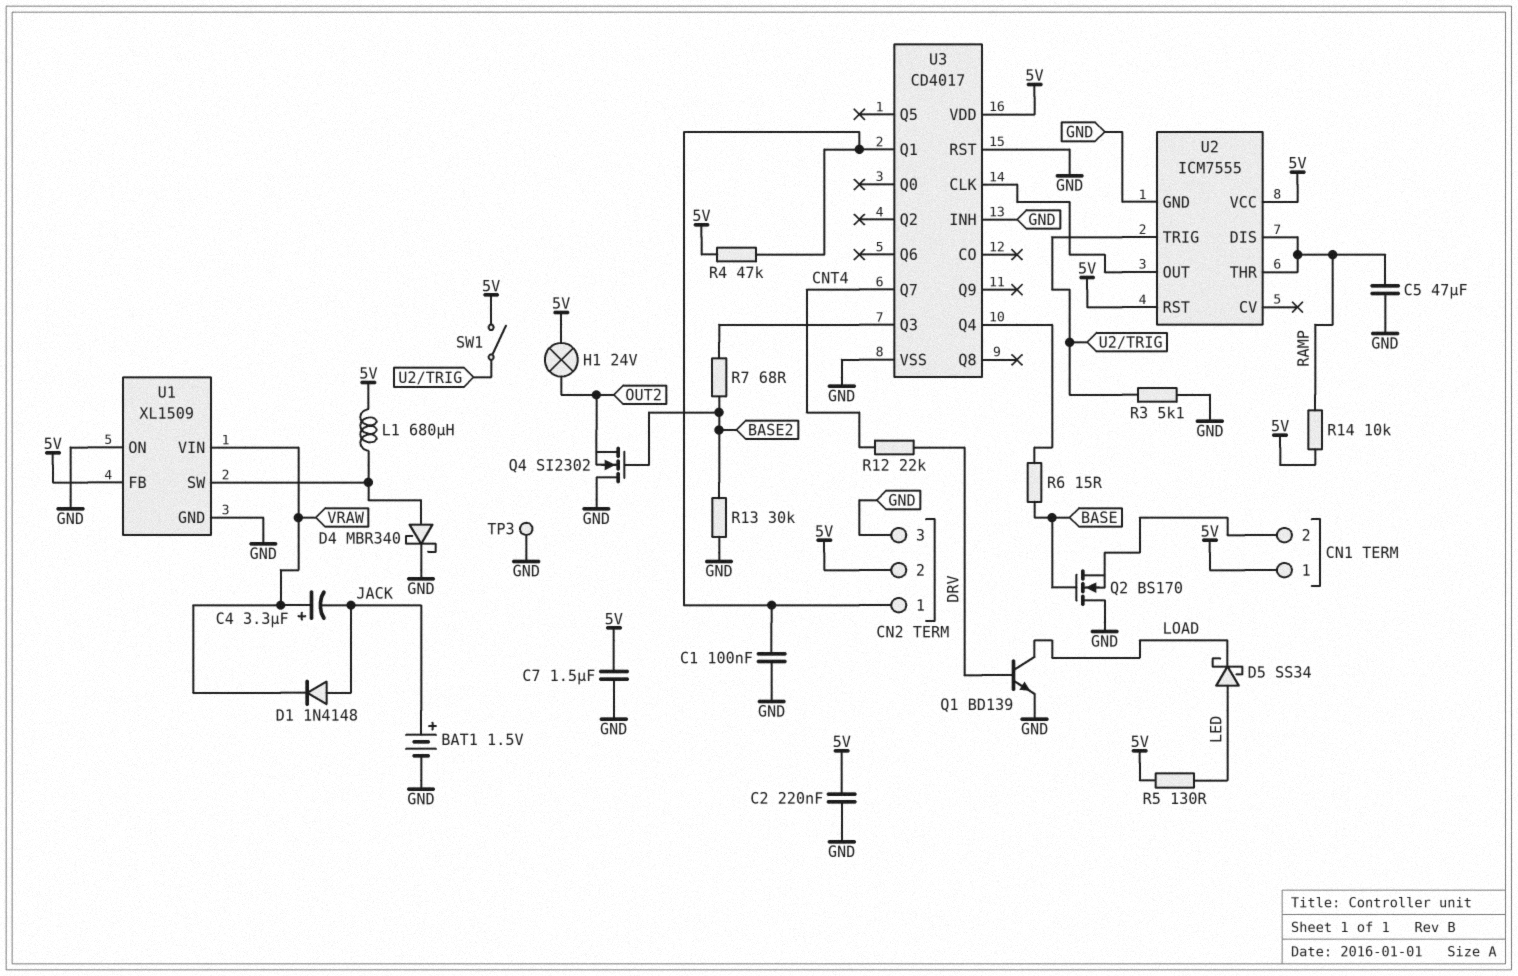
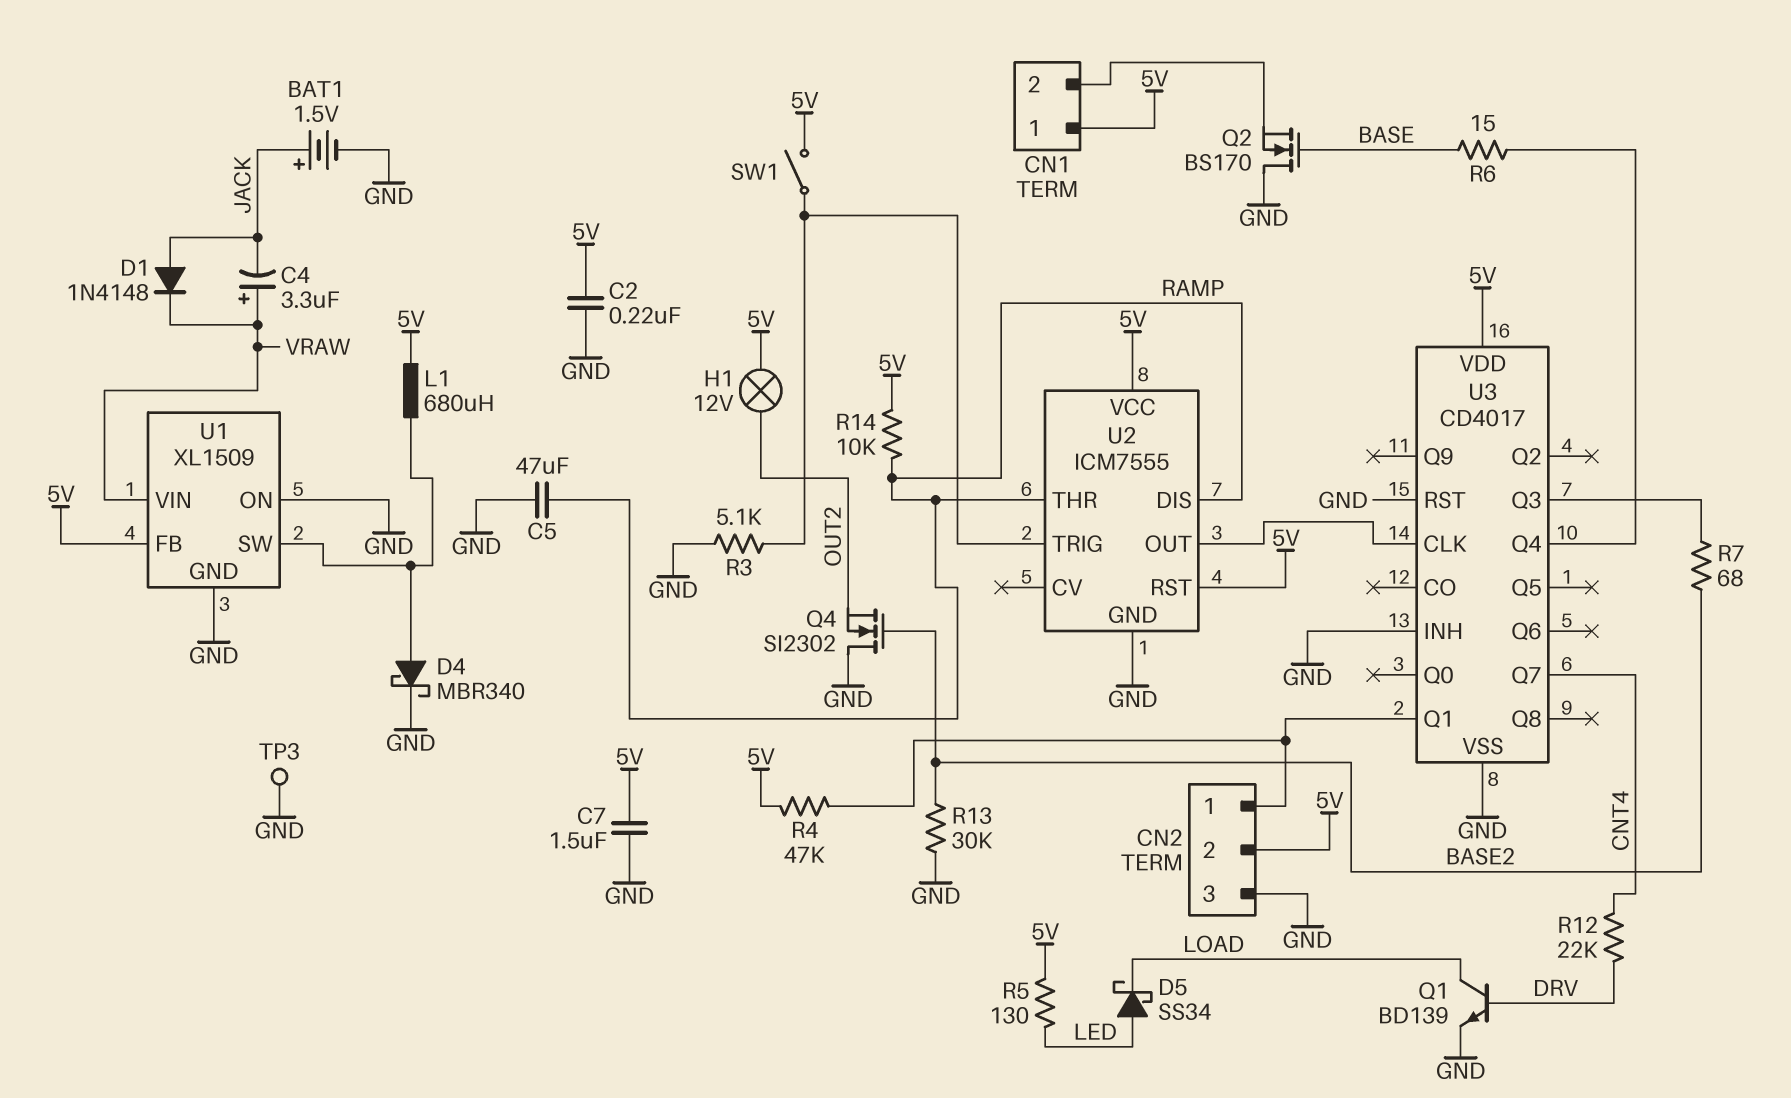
C1: 100nF (CN2/1, GND) -> none
H1: lamp 24V (5V, OUT2) -> lamp 12V (5V, OUT2)

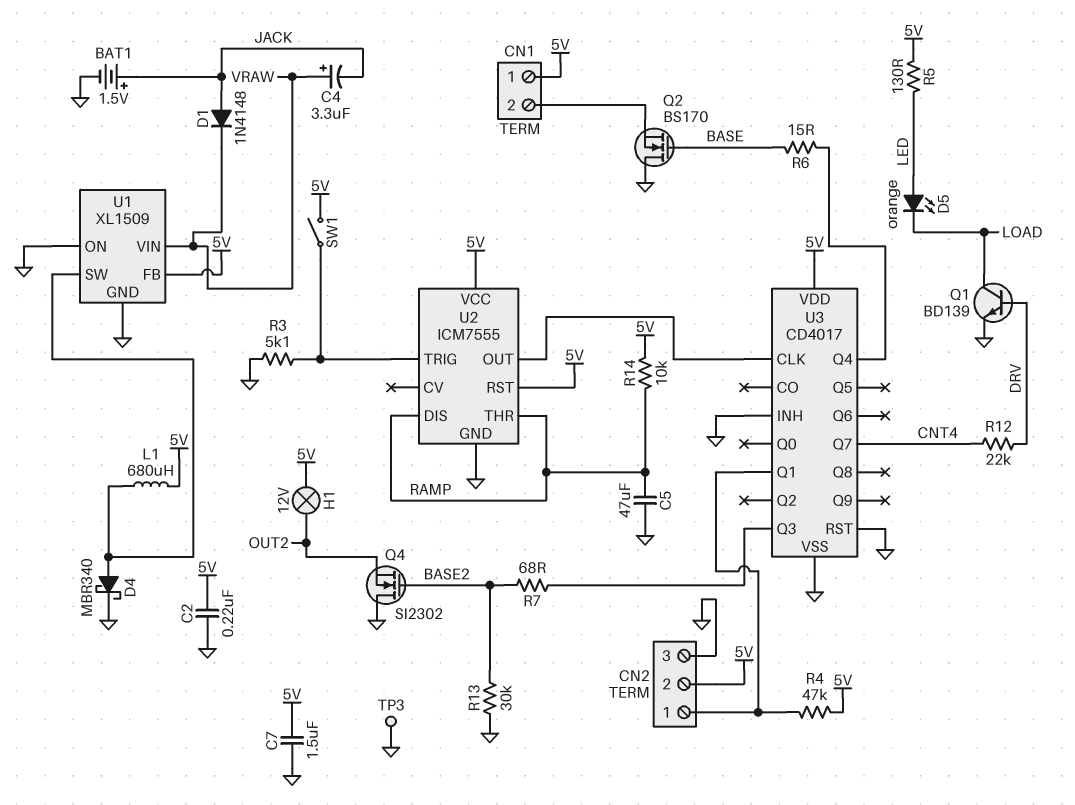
D5: schottky SS34 (A LED, K LOAD) -> LED orange (A LED, K LOAD)

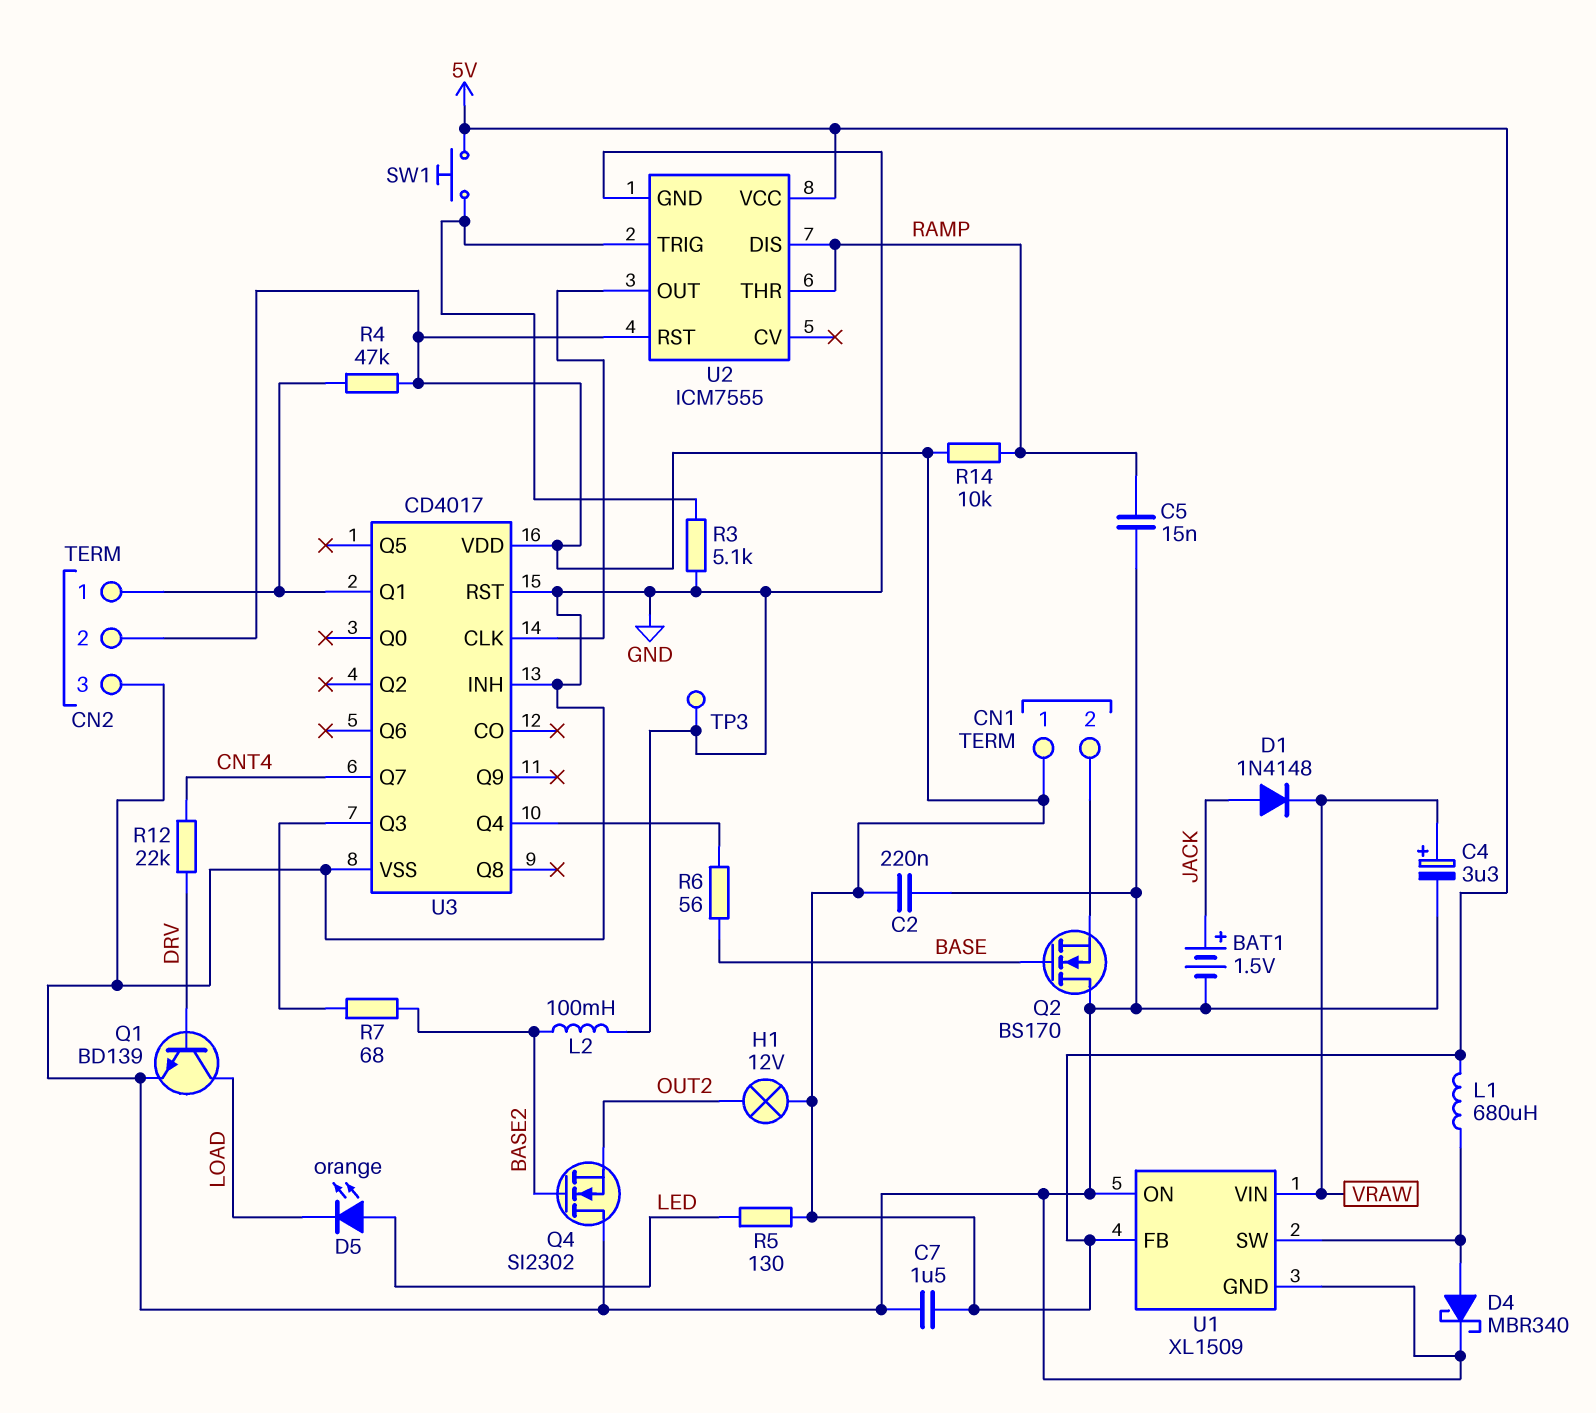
C4: 3.3uF (plus VRAW, minus JACK) -> 3.3uF (plus VRAW, minus GND)
C5: 47uF (GND, RAMP) -> 15nF (GND, RAMP)
L2: none -> 100mH (BASE2, GND)
R6: 15 (BASE, U3/Q4) -> 56 (BASE, U3/Q4)
R13: 30k (BASE2, GND) -> none
SW1: switch (5V, U2/TRIG) -> button (5V, U2/TRIG)

